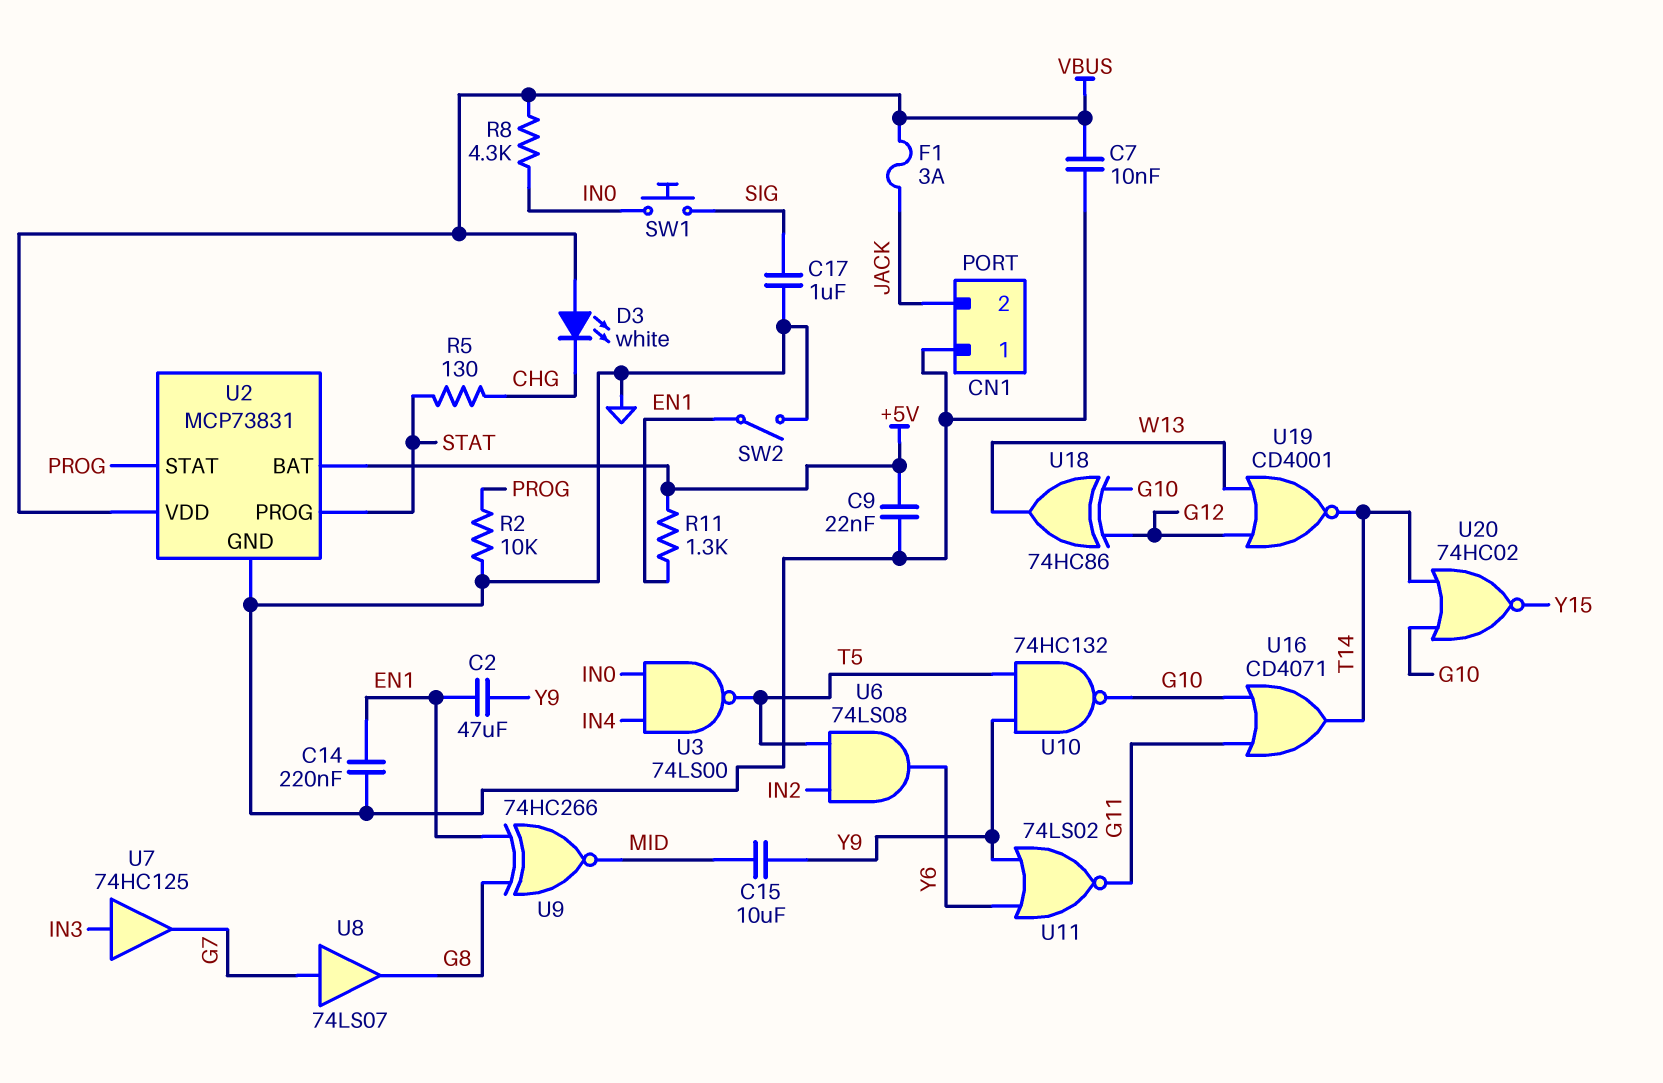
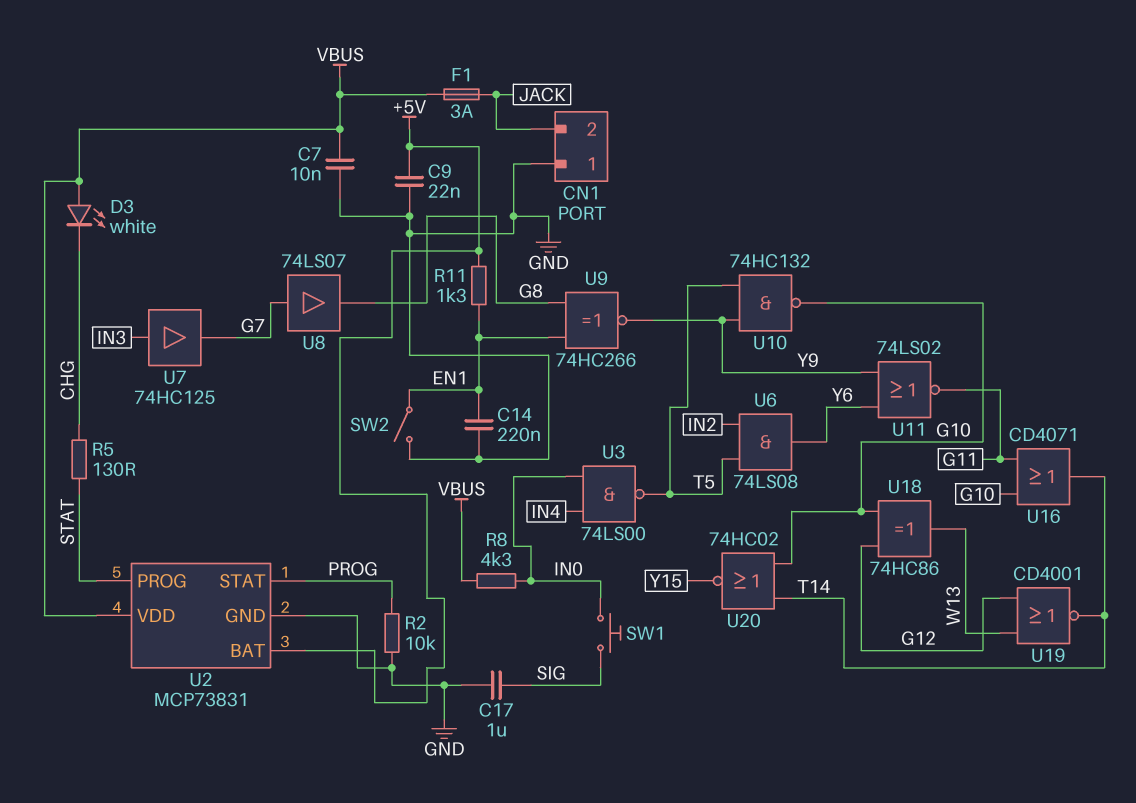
C2: 47uF (EN1, Y9) -> none
C15: 10uF (MID, Y9) -> none
U9: XNOR 74HC266 (in EN1, in G8, out MID) -> XNOR 74HC266 (in EN1, in G8, out Y9)

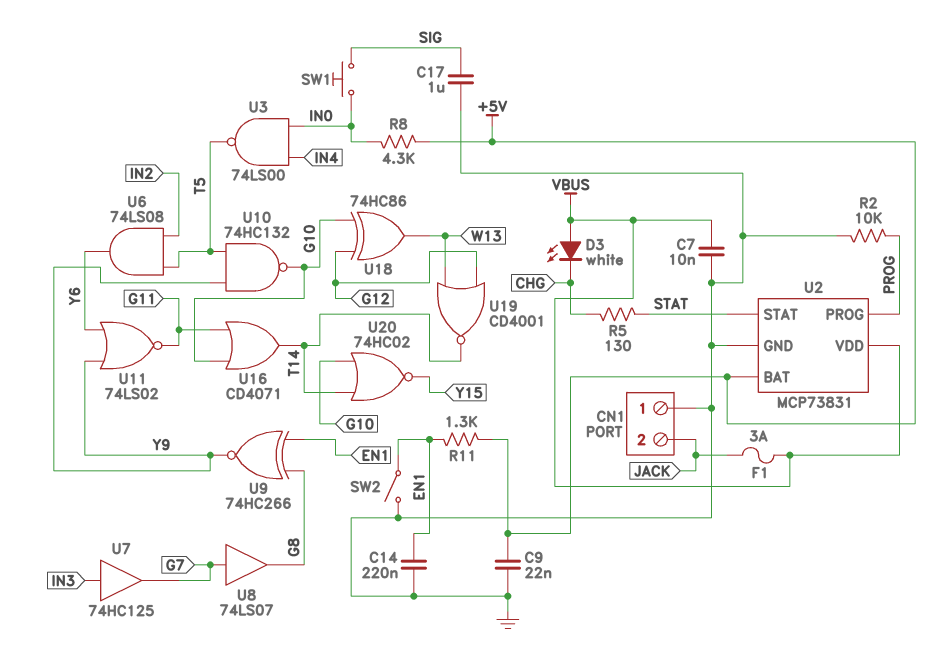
R8: 4.3k (IN0, VBUS) -> 4.3k (+5V, IN0)
U2 pin PROG: STAT -> PROG
U2 pin STAT: PROG -> STAT

